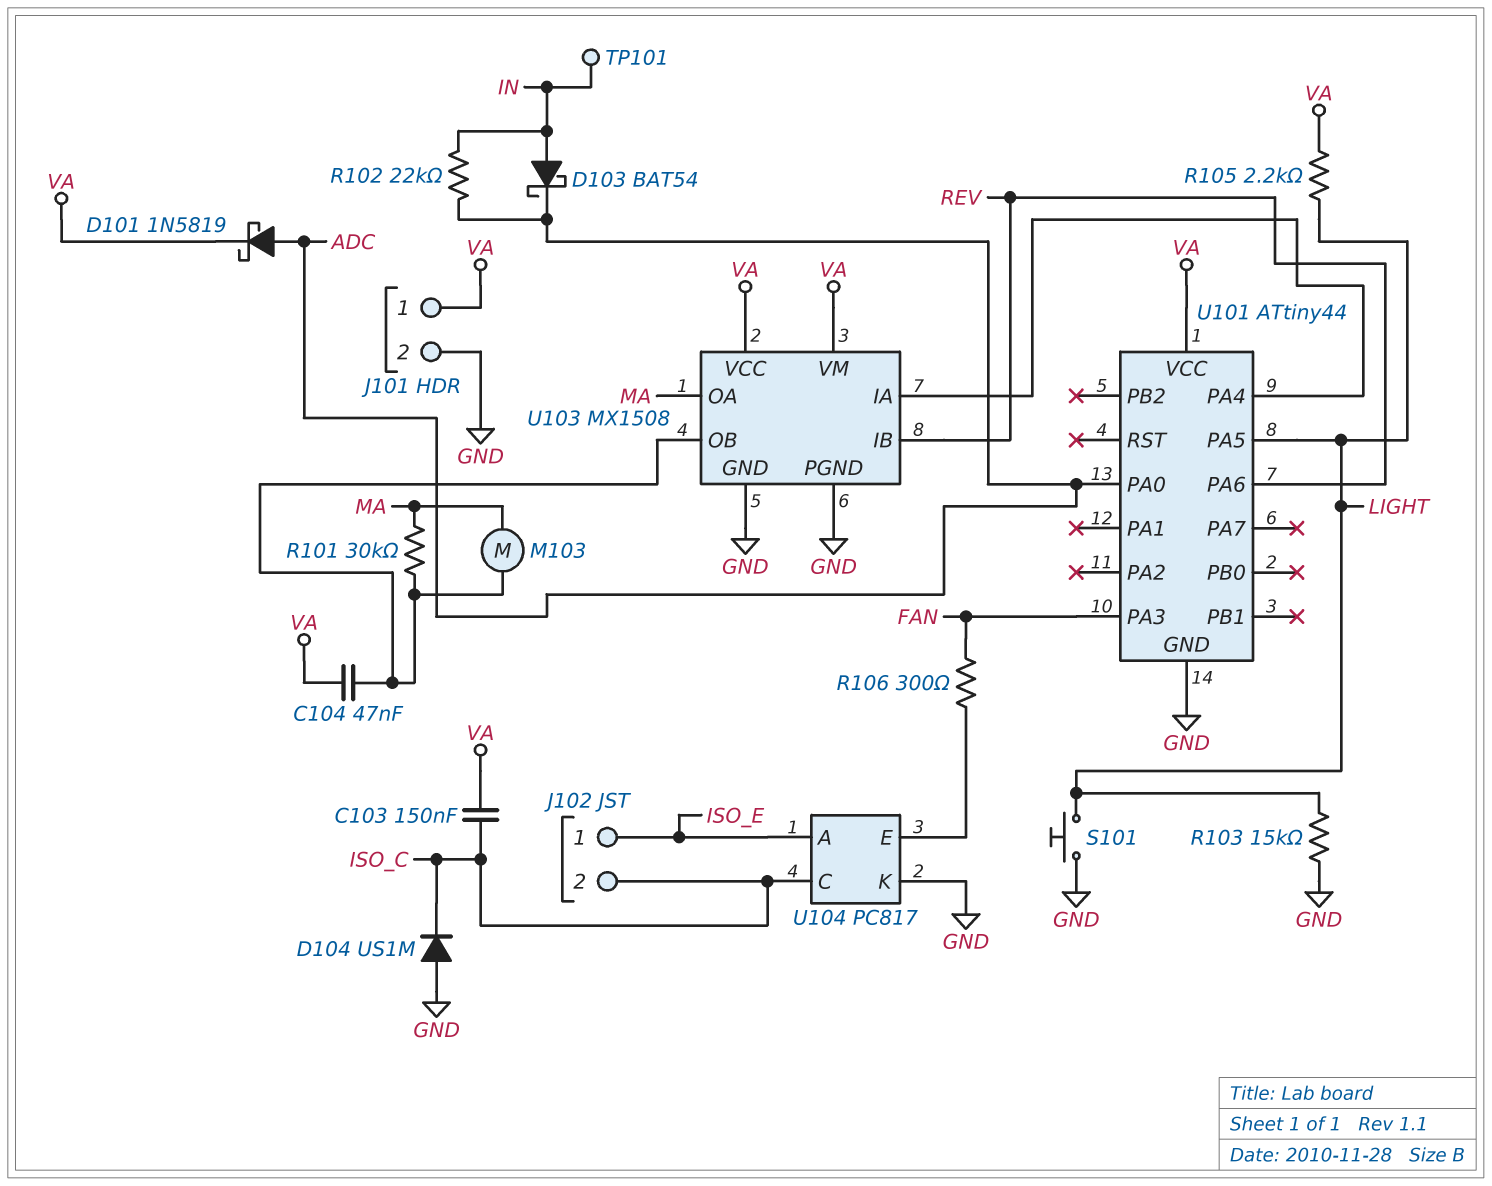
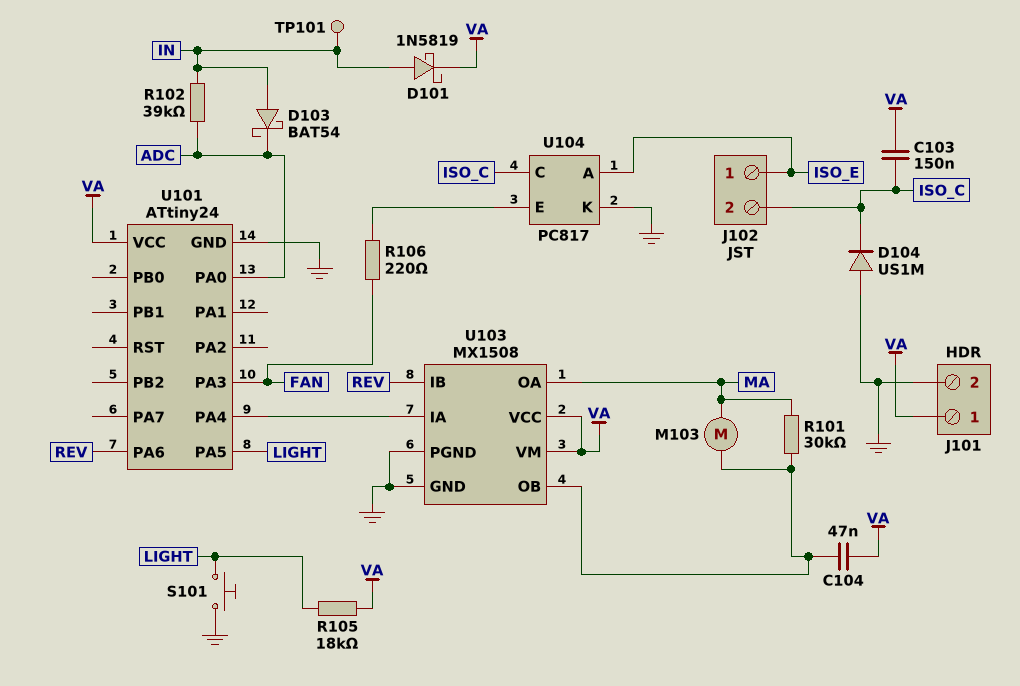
D101: schottky 1N5819 (A ADC, K VA) -> schottky 1N5819 (A IN, K VA)
R102: 22k (ADC, IN) -> 39k (ADC, IN)
R103: 15k (GND, LIGHT) -> none
R105: 2.2k (LIGHT, VA) -> 18k (LIGHT, VA)
R106: 300 (FAN, U104/E) -> 220 (FAN, U104/E)
U101: ATtiny44 -> ATtiny24

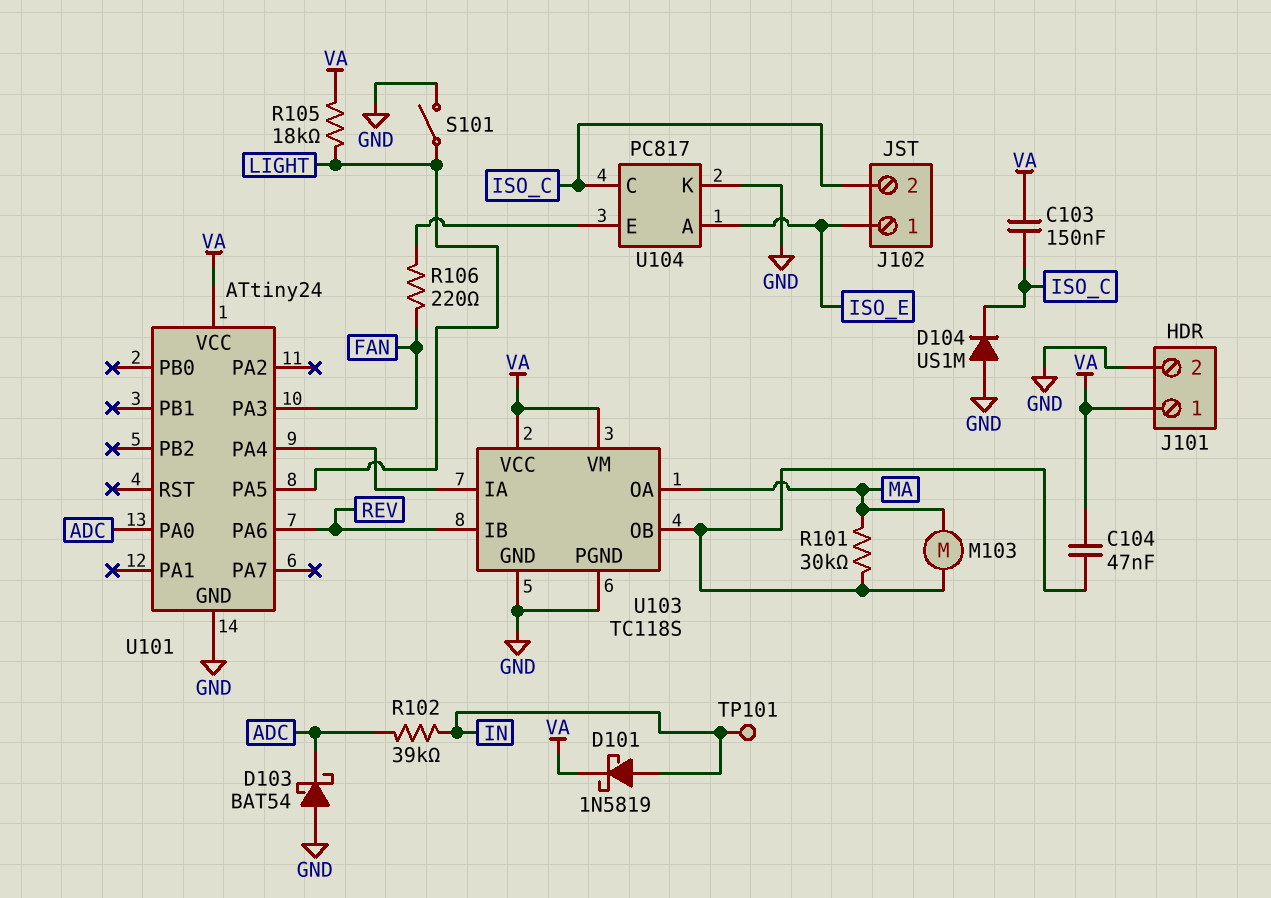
D103: schottky BAT54 (A IN, K ADC) -> schottky BAT54 (A GND, K ADC)
S101: button (GND, LIGHT) -> switch (GND, LIGHT)
U103: MX1508 -> TC118S

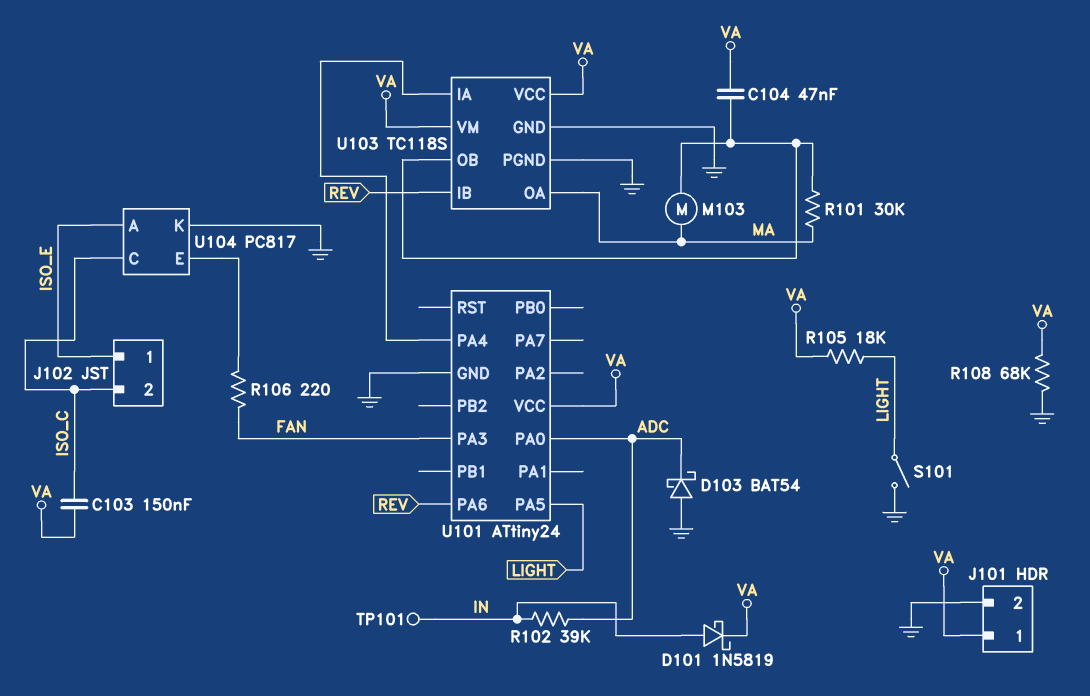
D104: diode US1M (A GND, K ISO_C) -> none
R108: none -> 68k (GND, VA)

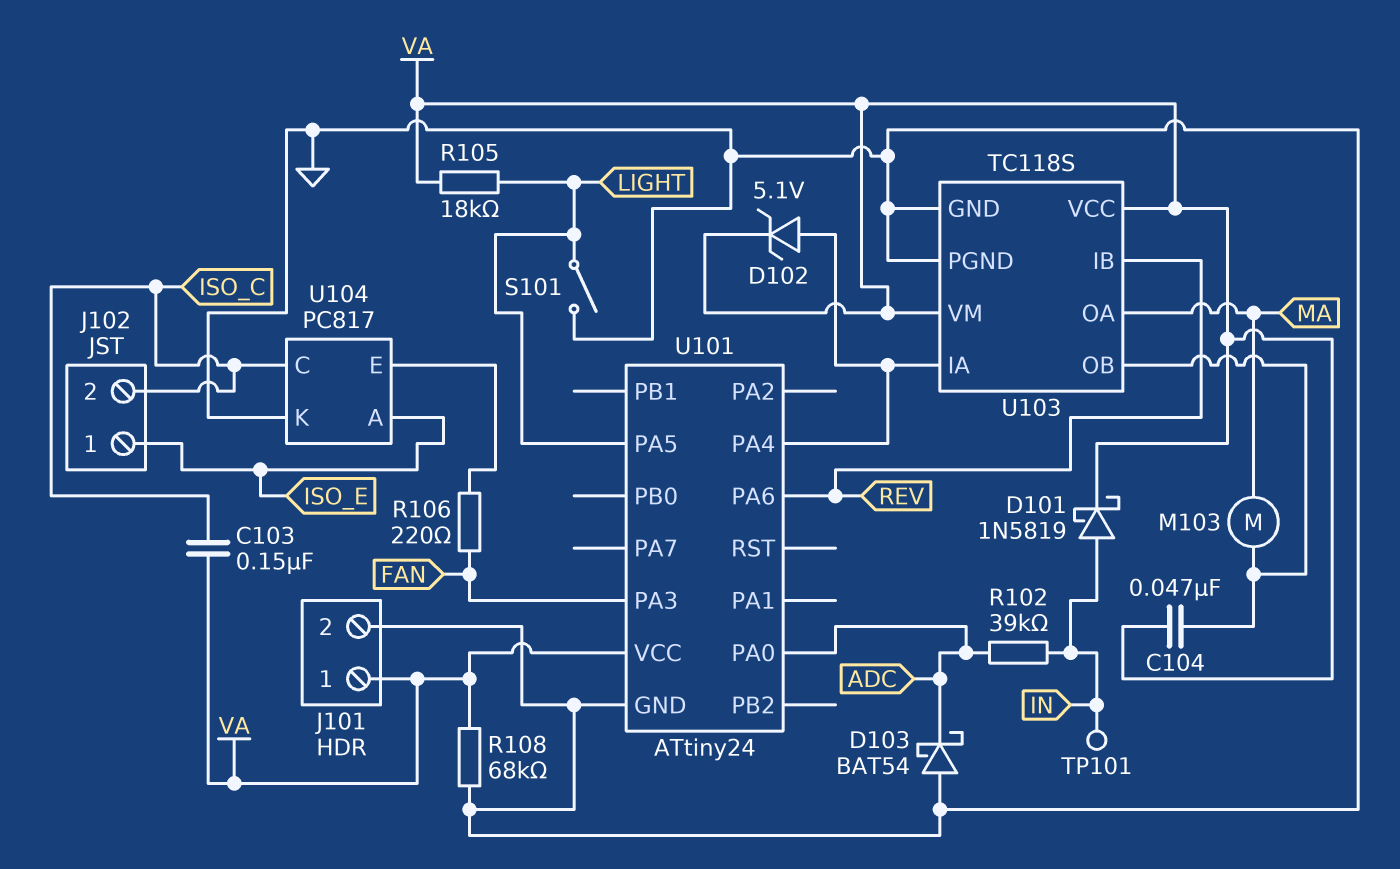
D102: none -> zener 5.1V (A U101/PA4, K VA)
R101: 30k (MA, U103/OB) -> none

